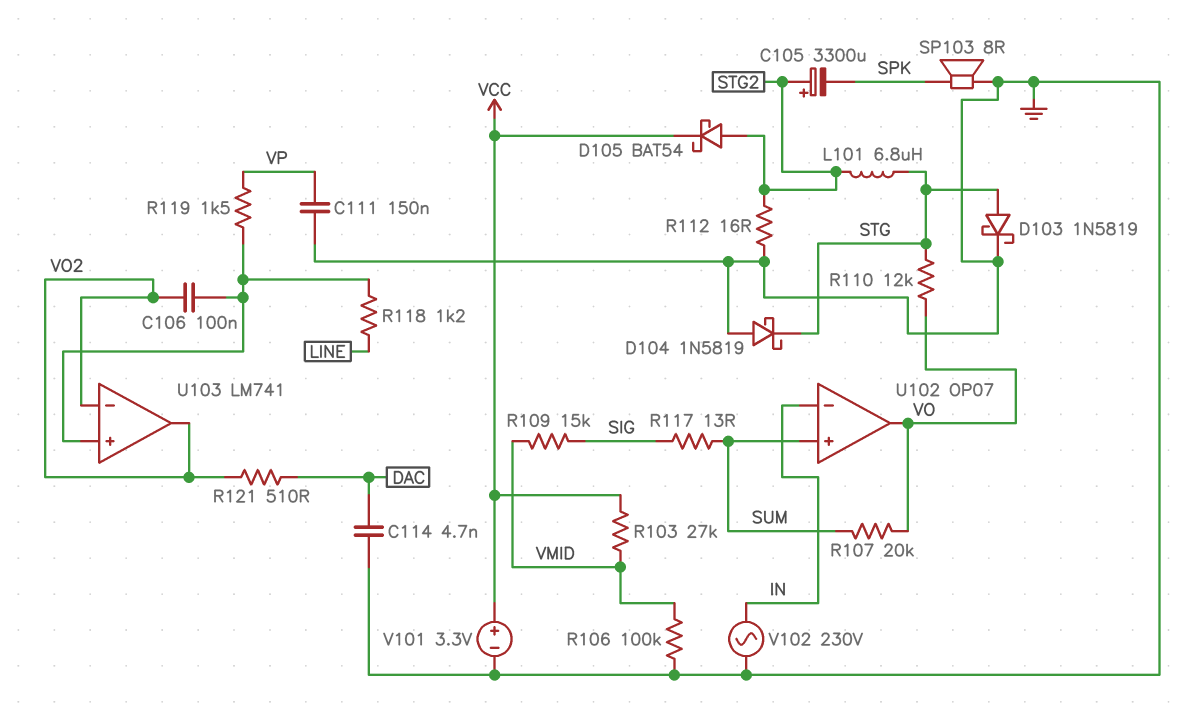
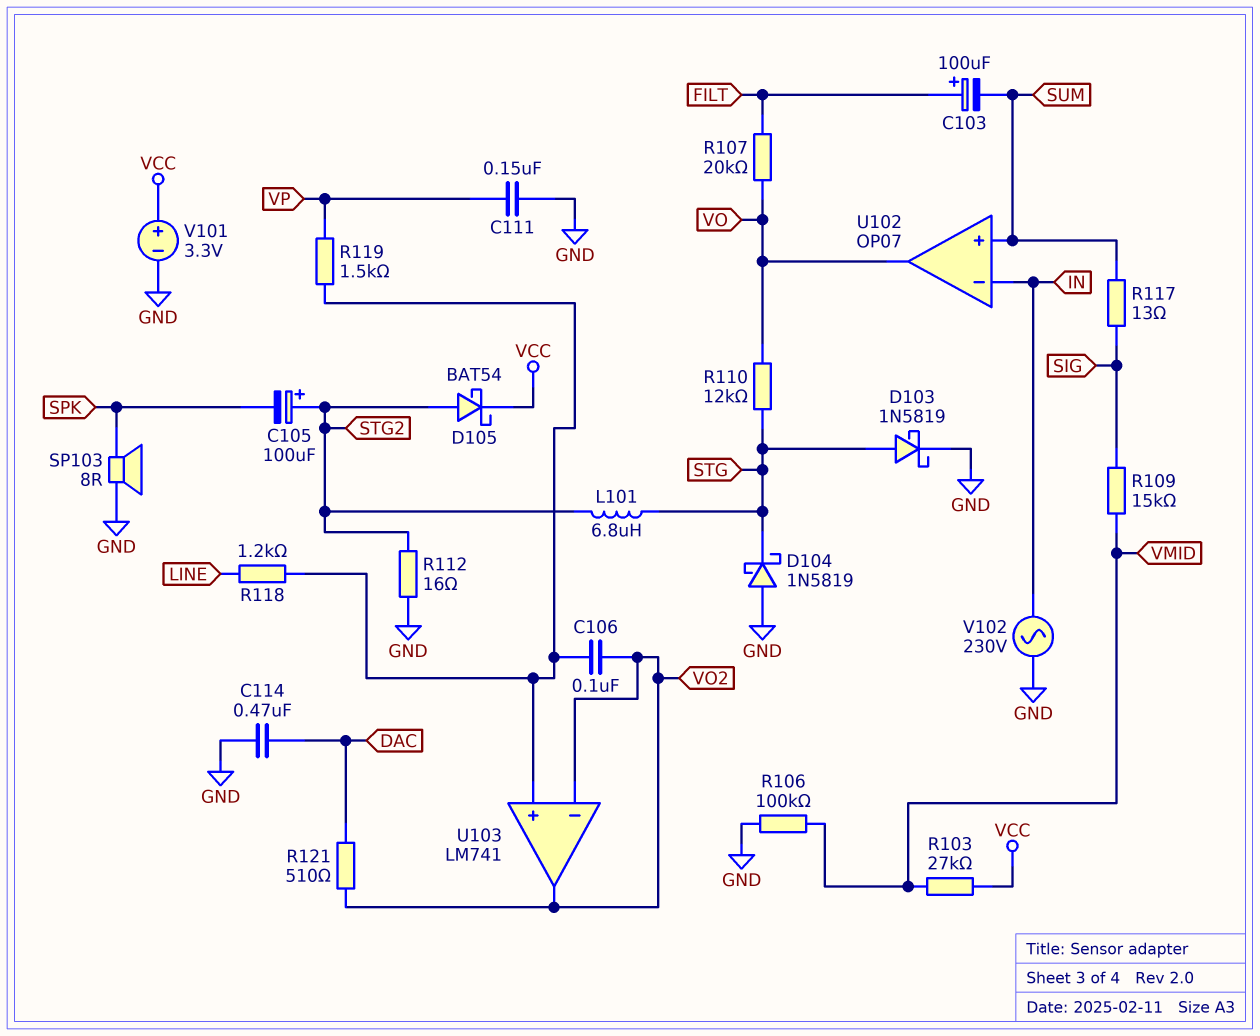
C103: none -> 100uF (plus FILT, minus SUM)
C105: 3300uF (plus STG2, minus SPK) -> 100uF (plus STG2, minus SPK)
C114: 4.7nF (DAC, GND) -> 470nF (DAC, GND)
R107: 20k (SUM, VO) -> 20k (FILT, VO)

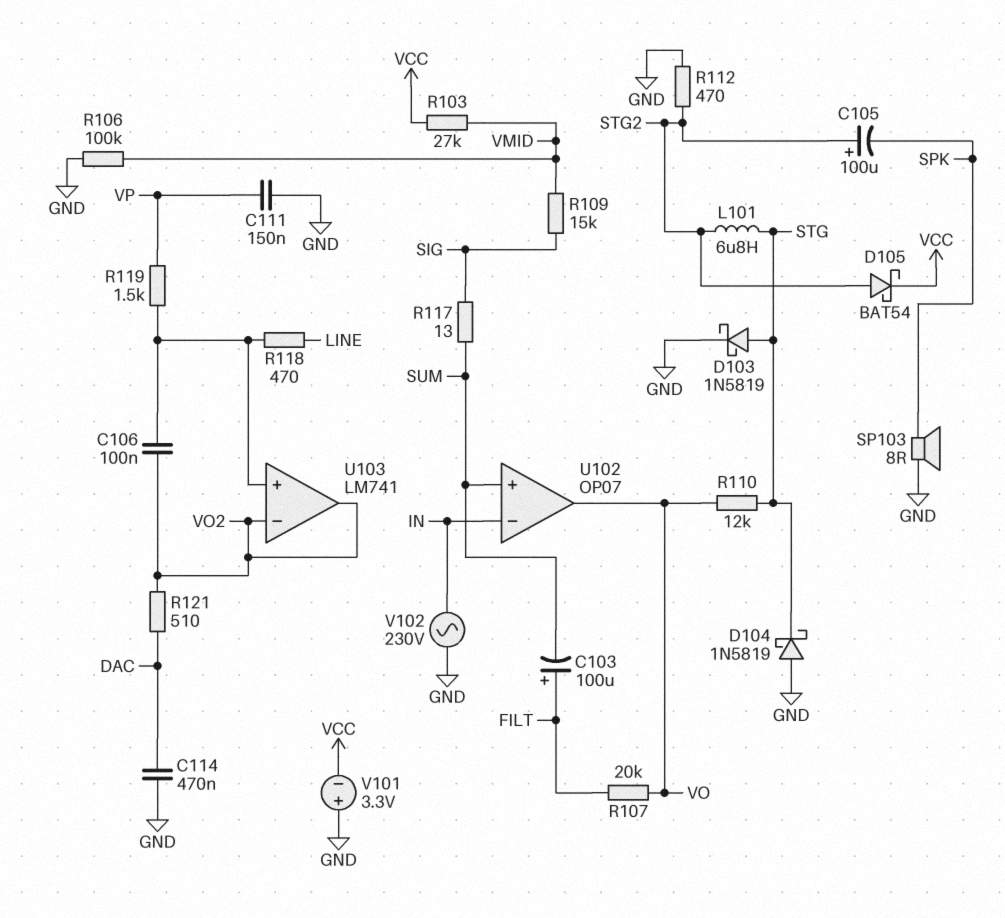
R112: 16 (GND, STG2) -> 470 (GND, STG2)
R118: 1.2k (LINE, U103/in+) -> 470 (LINE, U103/in+)
V101: 3.3V (plus VCC, minus GND) -> 3.3V (plus GND, minus VCC)

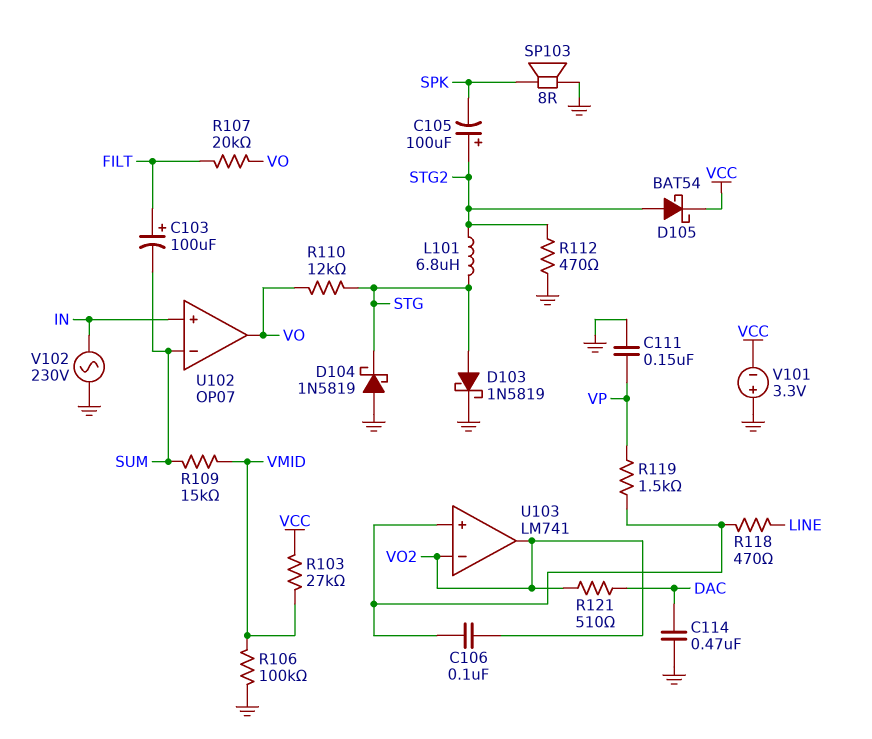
R109: 15k (SIG, VMID) -> 15k (SUM, VMID)
R117: 13 (SIG, SUM) -> none
U102 pin in+: SUM -> IN
U102 pin in-: IN -> SUM

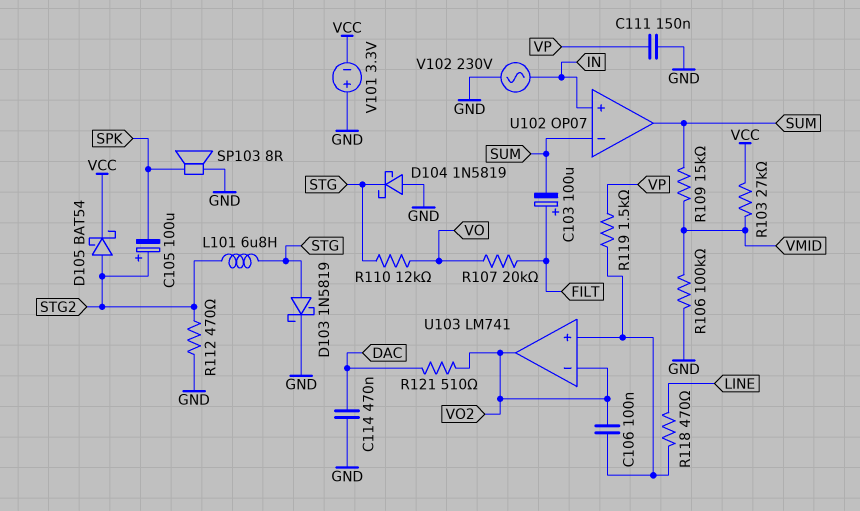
U102 pin out: VO -> SUM

